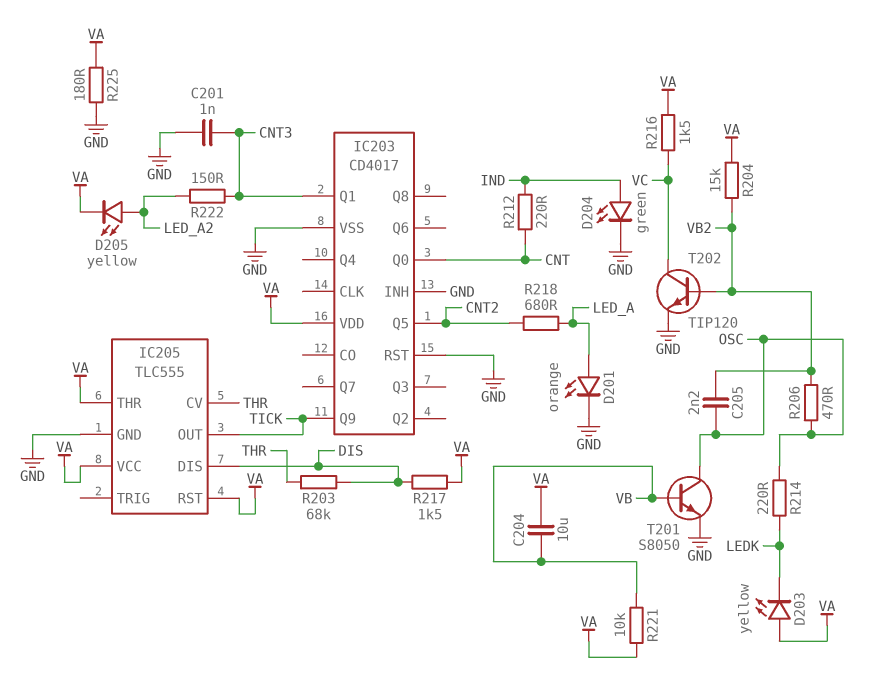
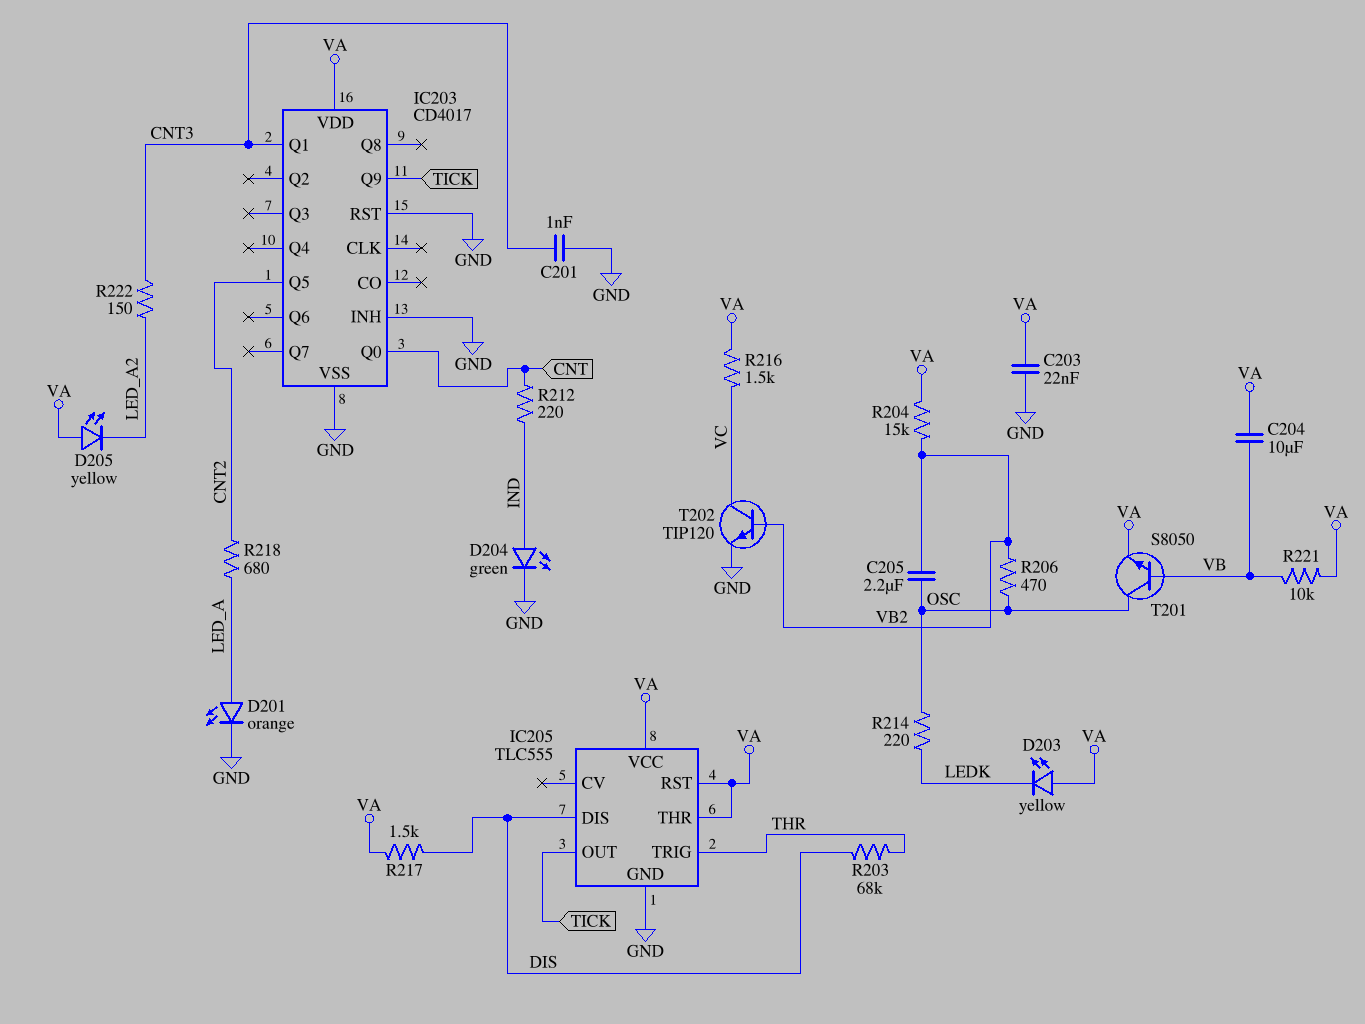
C203: none -> 22nF (GND, VA)
C205: 2.2nF (OSC, VB2) -> 2.2uF (OSC, VB2)
D205: LED yellow (A LED_A2, K VA) -> LED yellow (A VA, K LED_A2)
IC205 pin CV: THR -> none
IC205 pin TRIG: none -> THR
R225: 180 (GND, VA) -> none
T201: NPN S8050 (B VB, C OSC, E GND) -> NPN S8050 (B VB, C OSC, E VA)

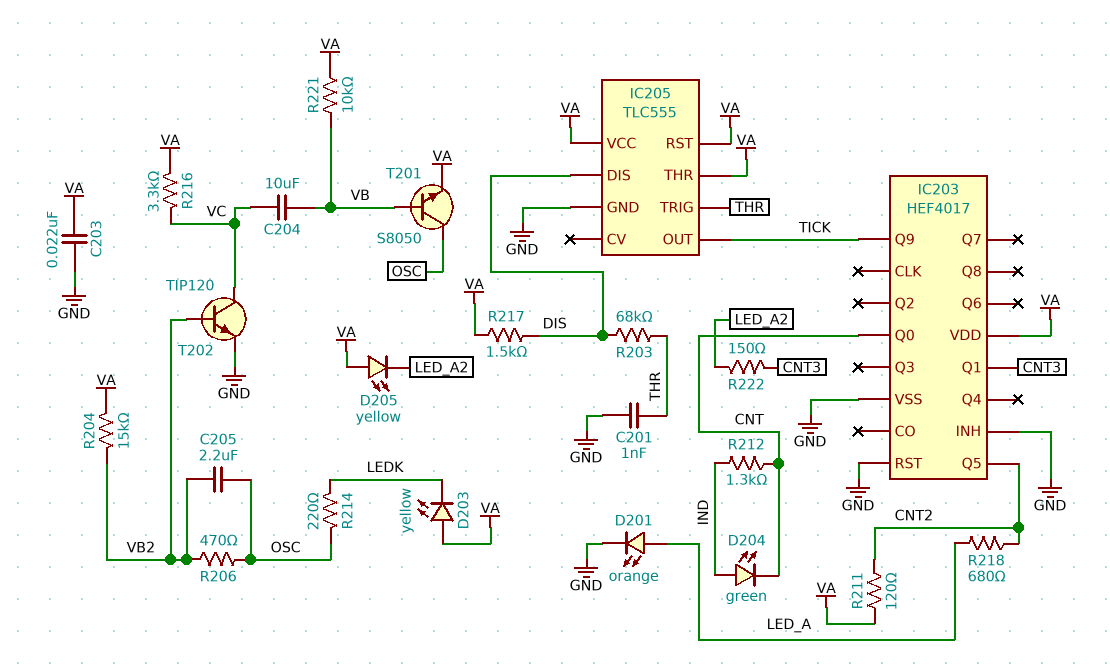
C201: 1nF (CNT3, GND) -> 1nF (GND, THR)
C204: 10uF (VA, VB) -> 10uF (VB, VC)
D204: LED green (A IND, K GND) -> LED green (A IND, K CNT)
IC203: CD4017 -> HEF4017
R211: none -> 120 (CNT2, VA)
R212: 220 (CNT, IND) -> 1.3k (CNT, IND)
R216: 1.5k (VA, VC) -> 3.3k (VA, VC)

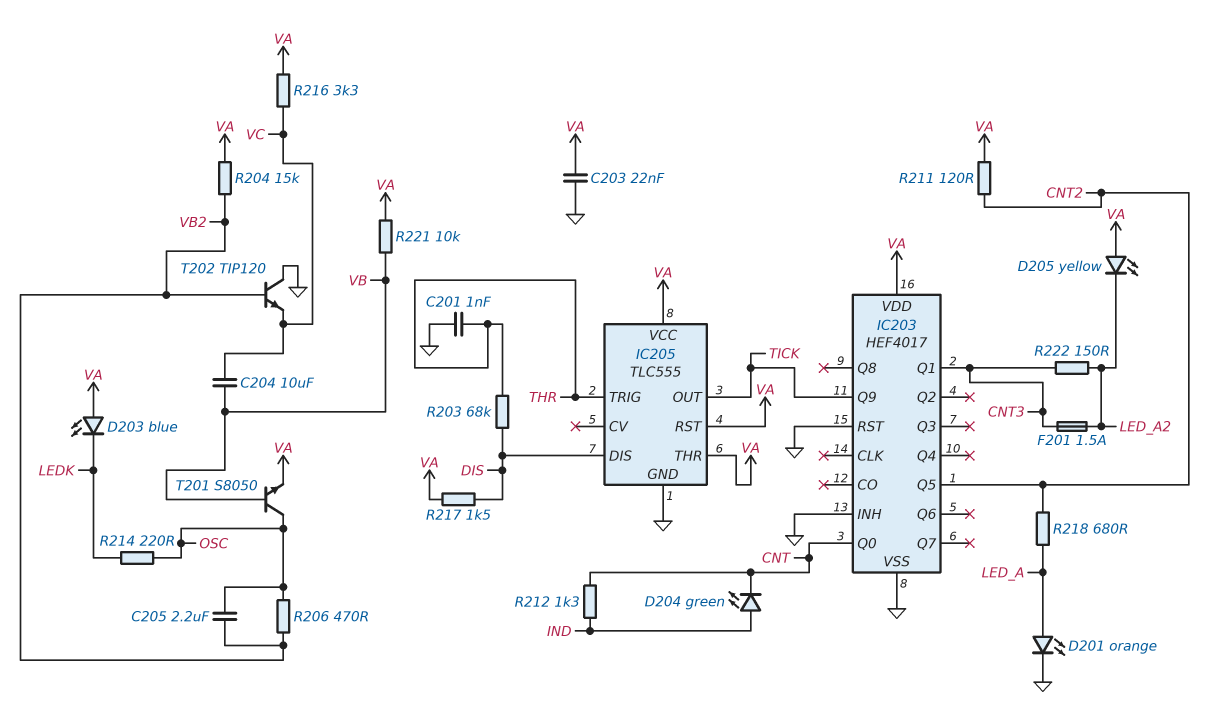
D203: LED yellow (A VA, K LEDK) -> LED blue (A VA, K LEDK)
F201: none -> 1.5A (CNT3, LED_A2)
T202: NPN TIP120 (B VB2, C VC, E GND) -> NPN TIP120 (B VB2, C GND, E VC)

